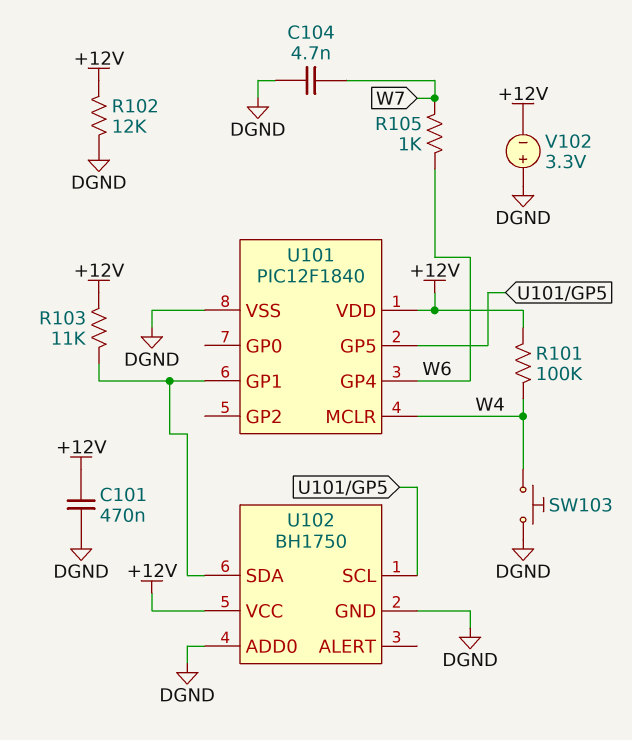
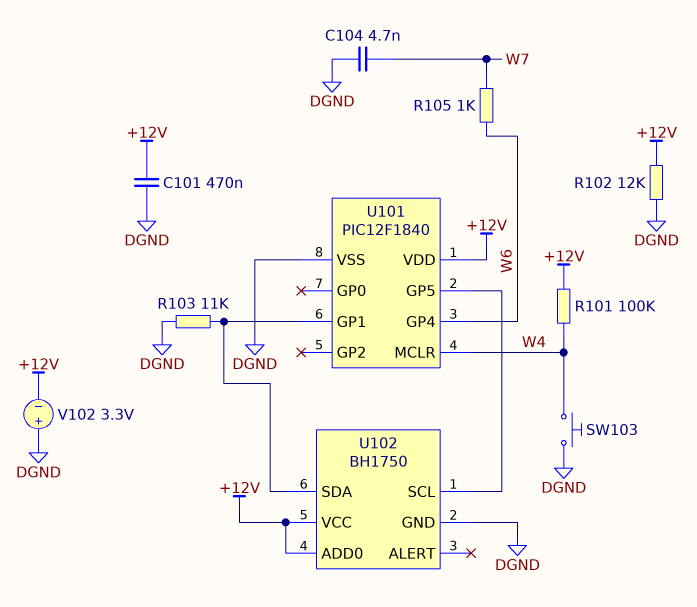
R103: 11k (+12V, U101/GP1) -> 11k (DGND, U101/GP1)
U102 pin ADD0: DGND -> +12V

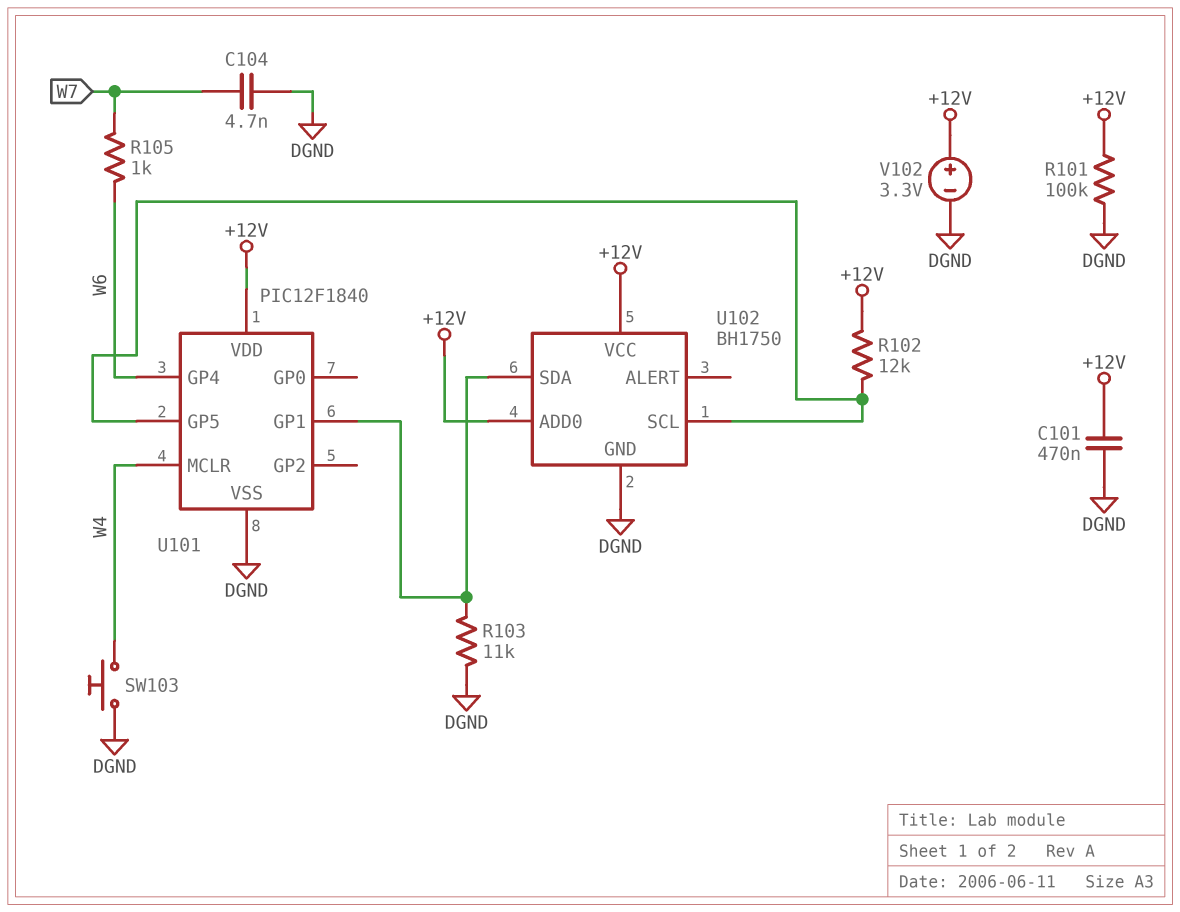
R101: 100k (+12V, W4) -> 100k (+12V, DGND)
R102: 12k (+12V, DGND) -> 12k (+12V, U101/GP5)
V102: 3.3V (plus DGND, minus +12V) -> 3.3V (plus +12V, minus DGND)

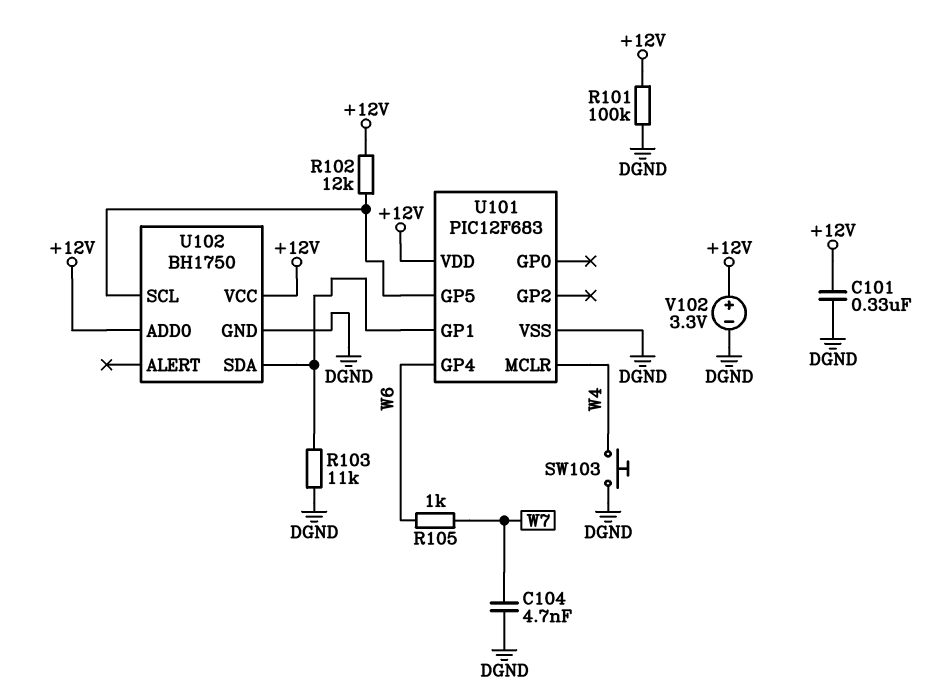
C101: 470nF (+12V, DGND) -> 330nF (+12V, DGND)
U101: PIC12F1840 -> PIC12F683

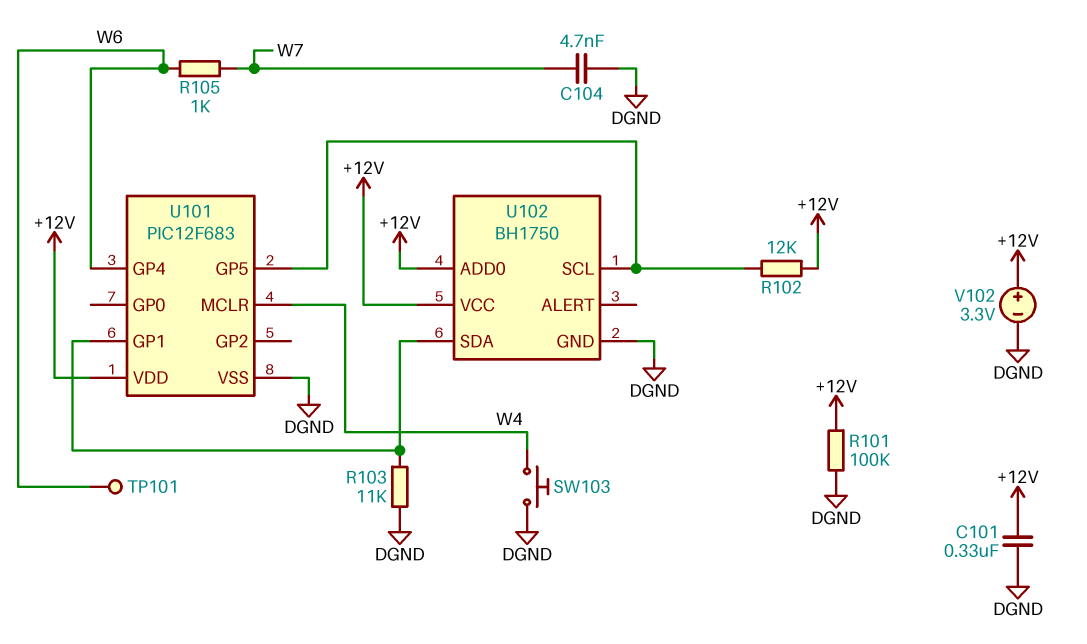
TP101: none -> test point (W6)

